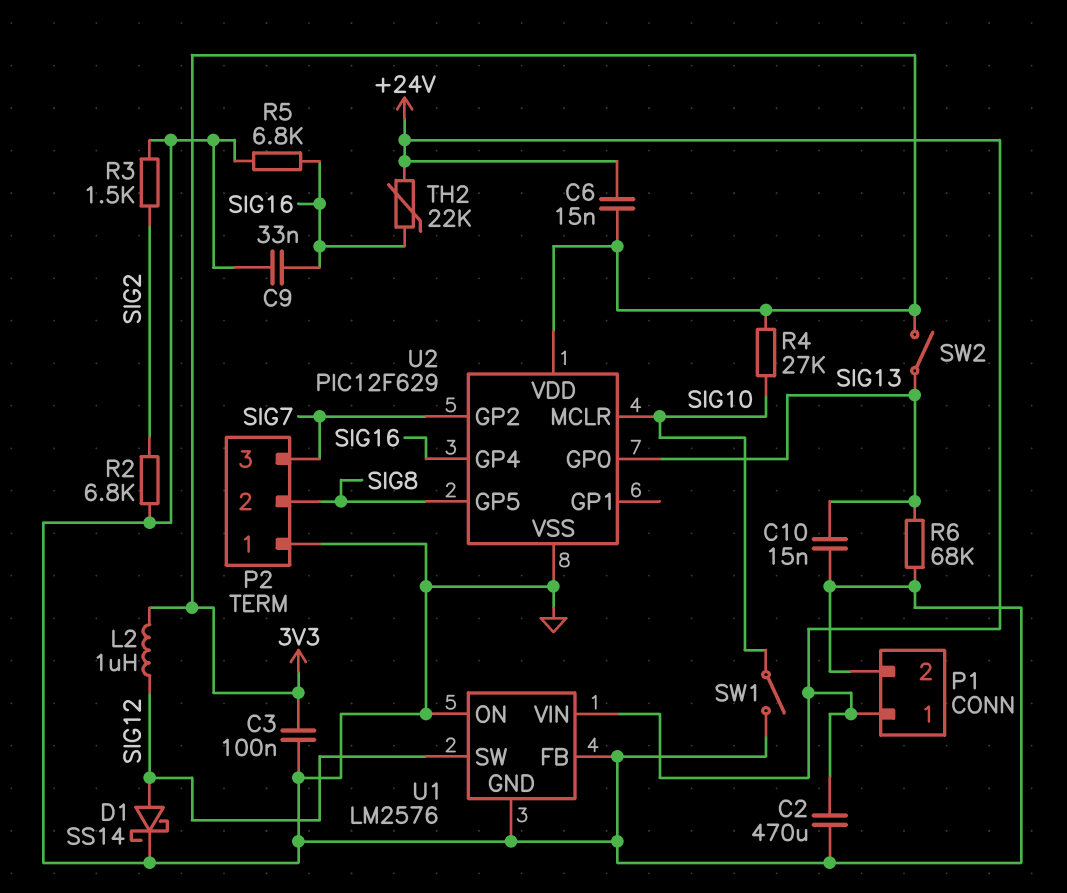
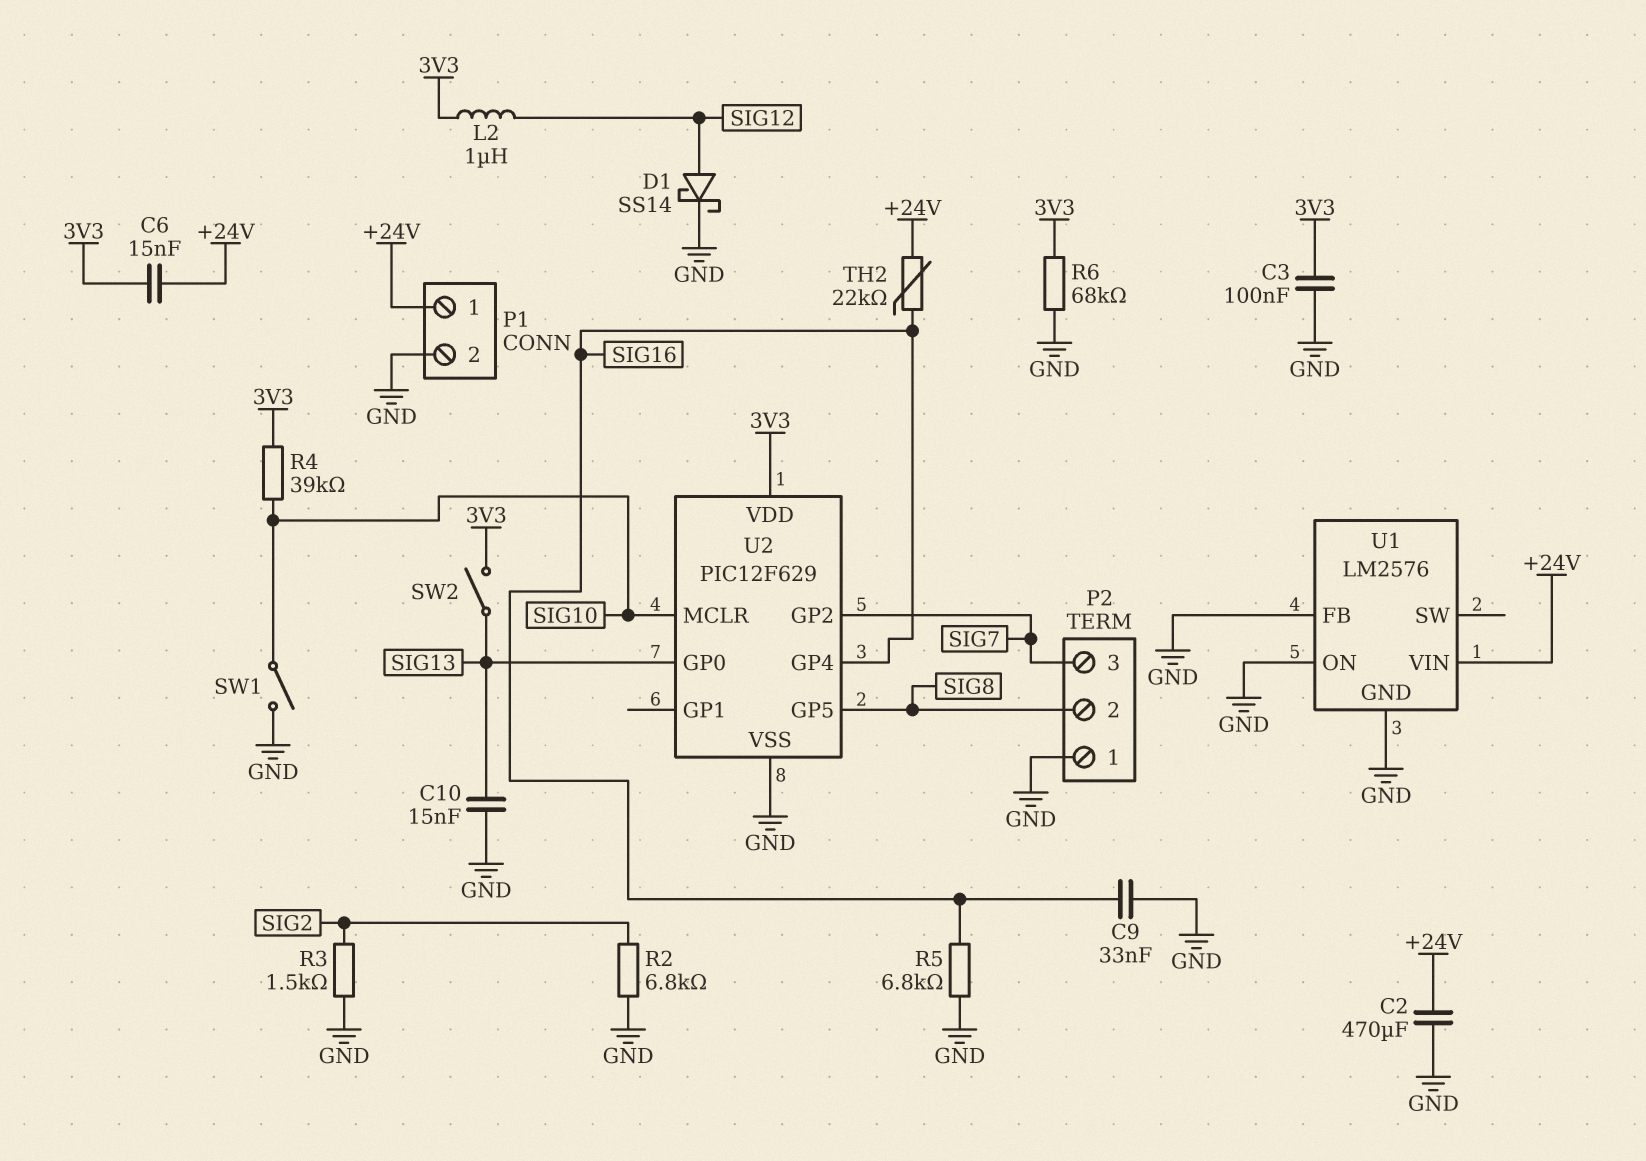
R4: 27k (3V3, SIG10) -> 39k (3V3, SIG10)
R6: 68k (GND, SIG13) -> 68k (3V3, GND)
U1 pin SW: SIG12 -> none

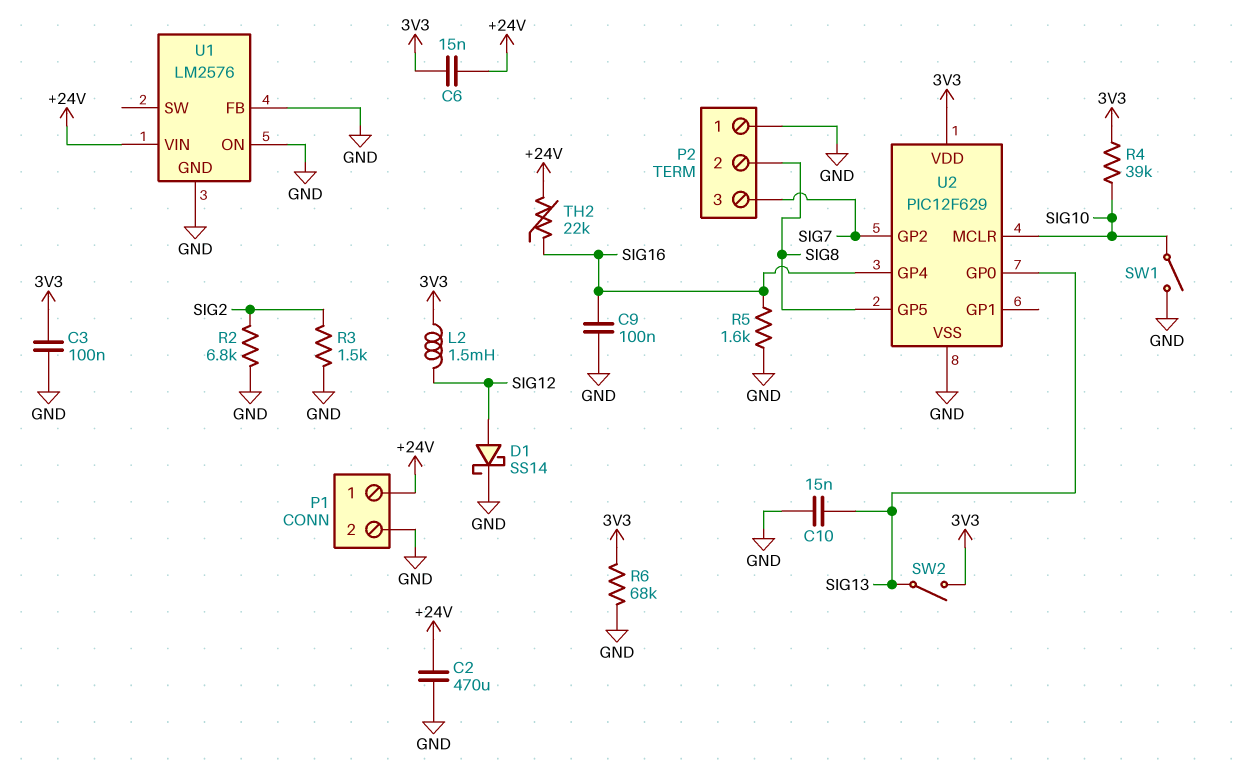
C9: 33nF (GND, SIG16) -> 100nF (GND, SIG16)
L2: 1uH (3V3, SIG12) -> 1.5mH (3V3, SIG12)
R5: 6.8k (GND, SIG16) -> 1.6k (GND, SIG16)

